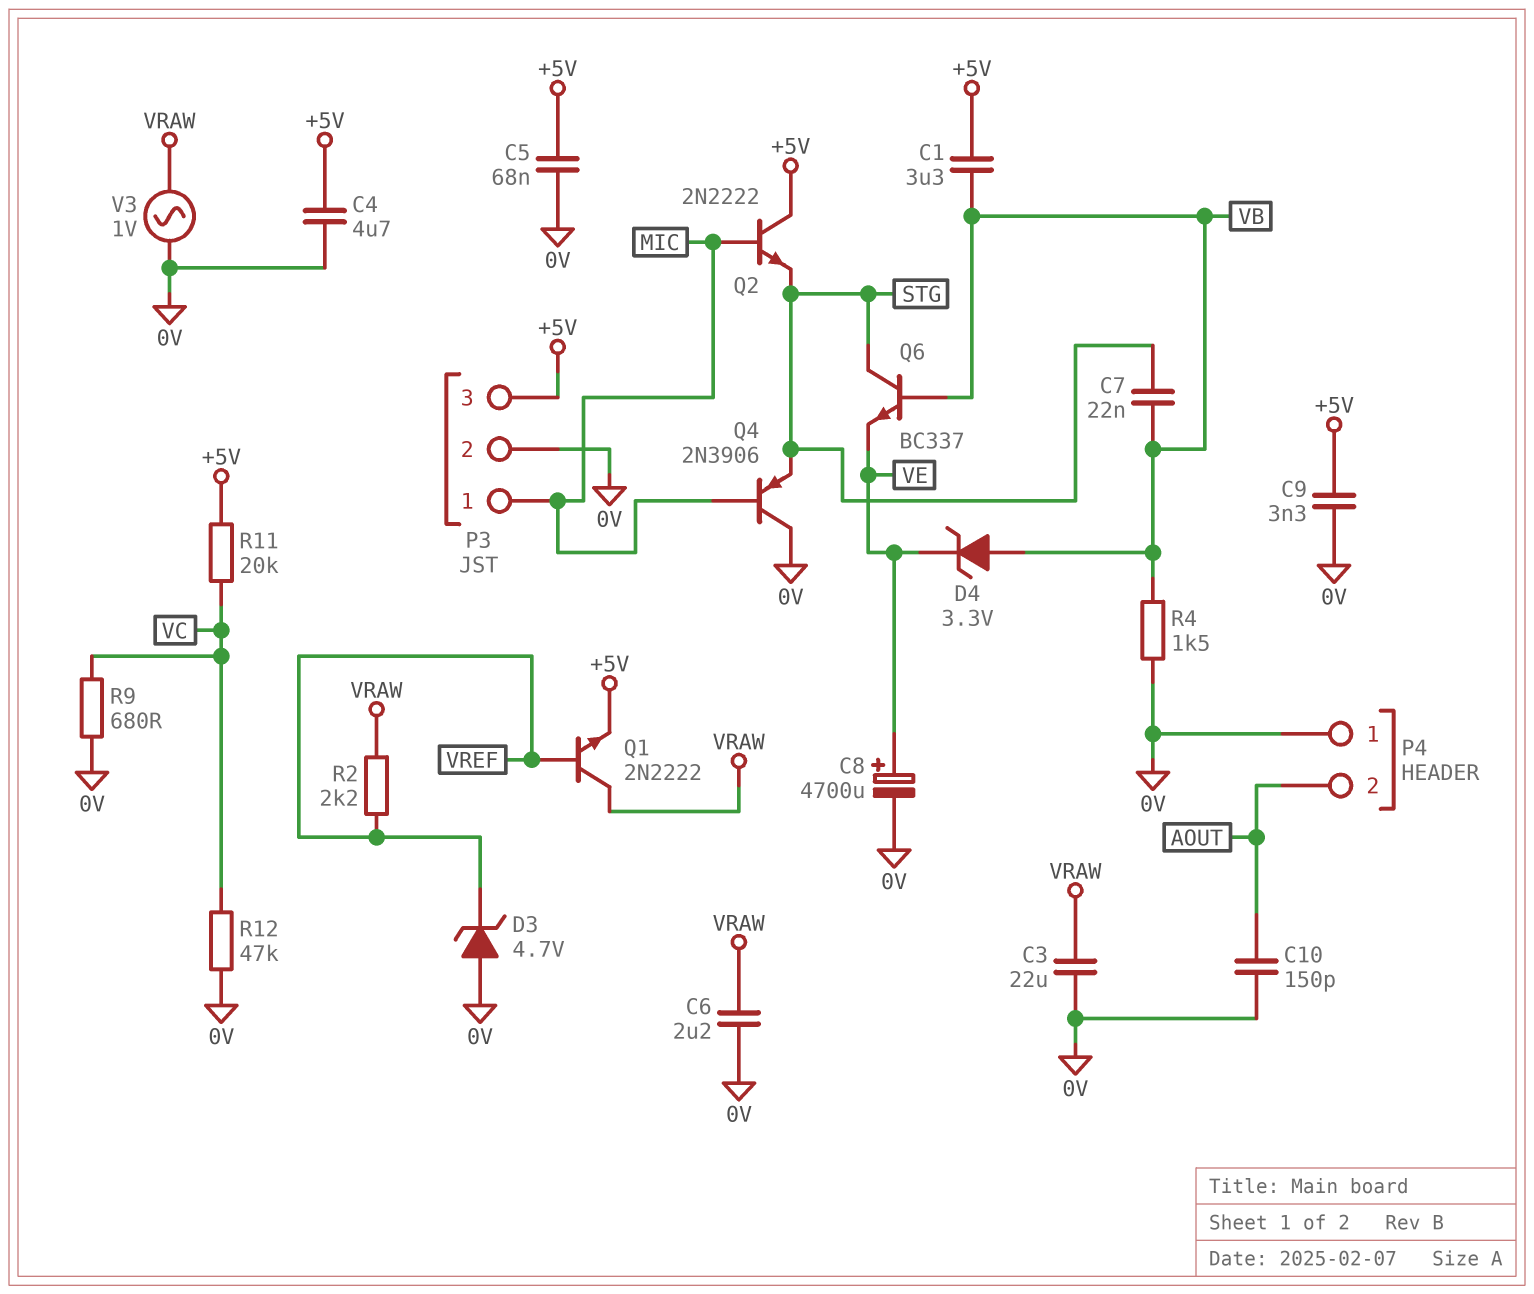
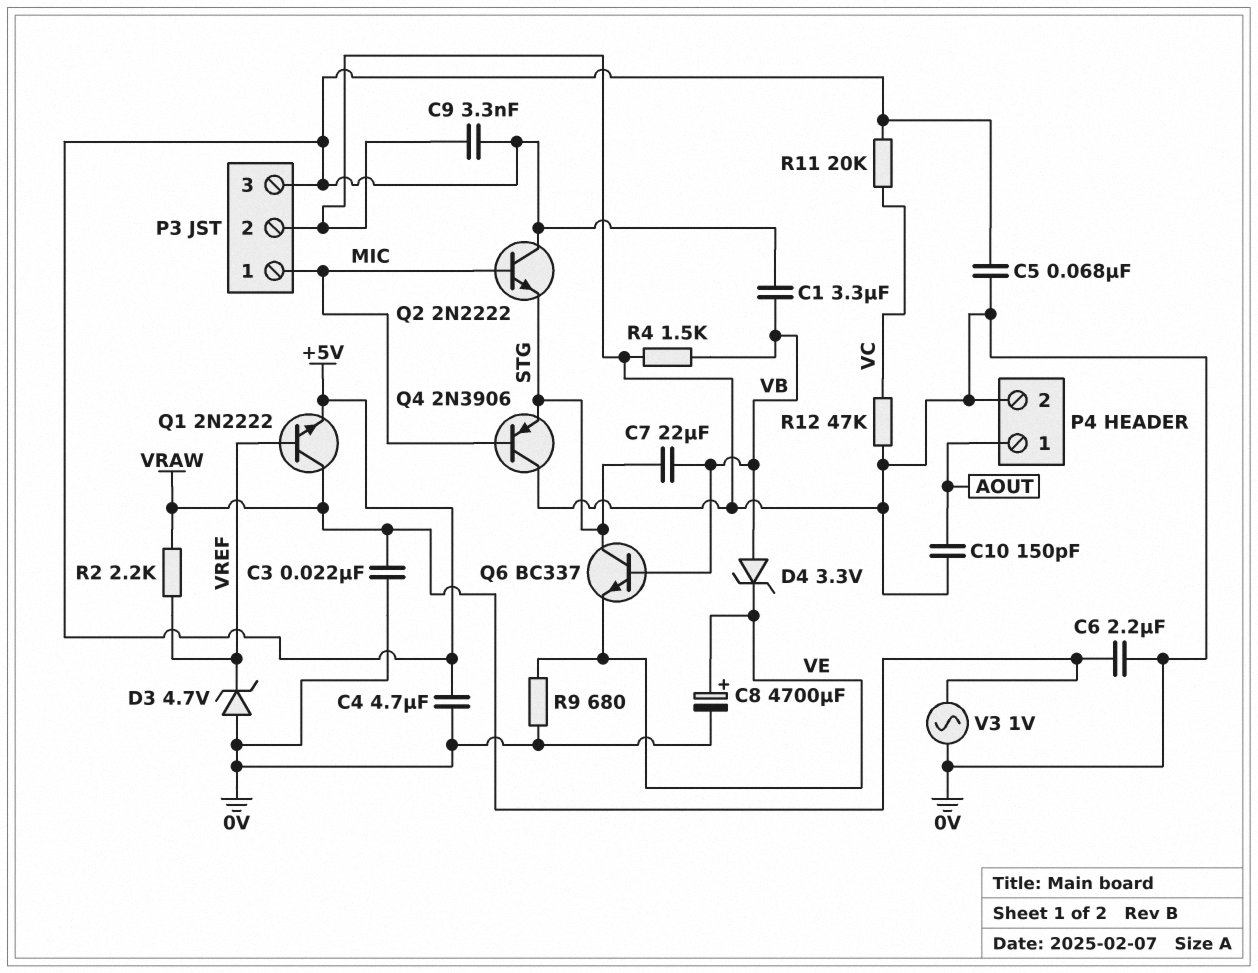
C3: 22uF (0V, VRAW) -> 22nF (0V, VRAW)
C7: 22nF (STG, VB) -> 22uF (STG, VB)
P4 pin 1: 0V -> AOUT
P4 pin 2: AOUT -> 0V
R9: 680 (0V, VC) -> 680 (0V, VE)

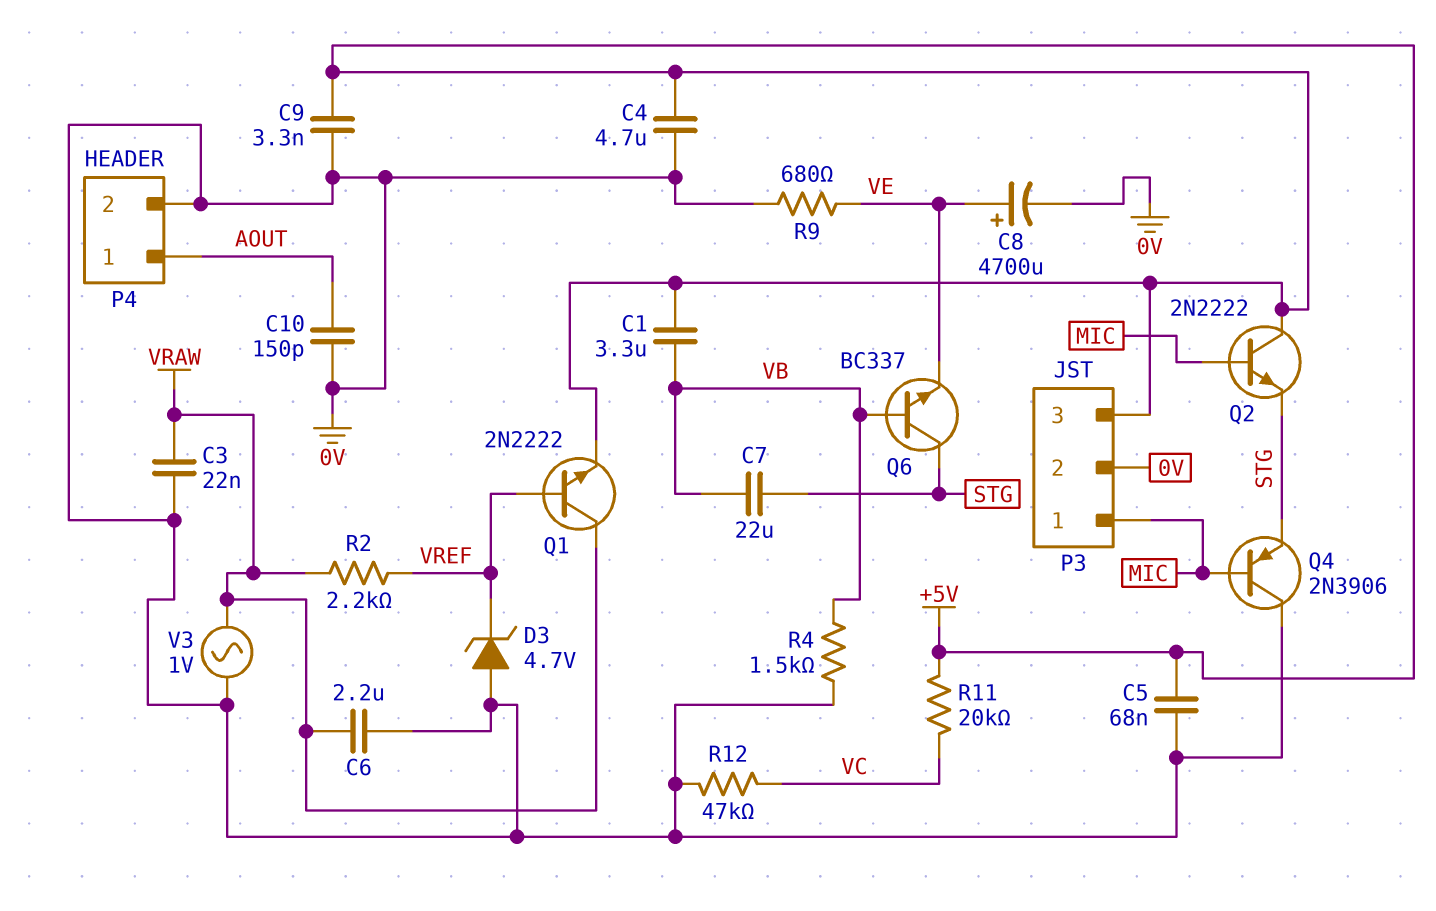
D4: zener 3.3V (A VB, K VE) -> none

